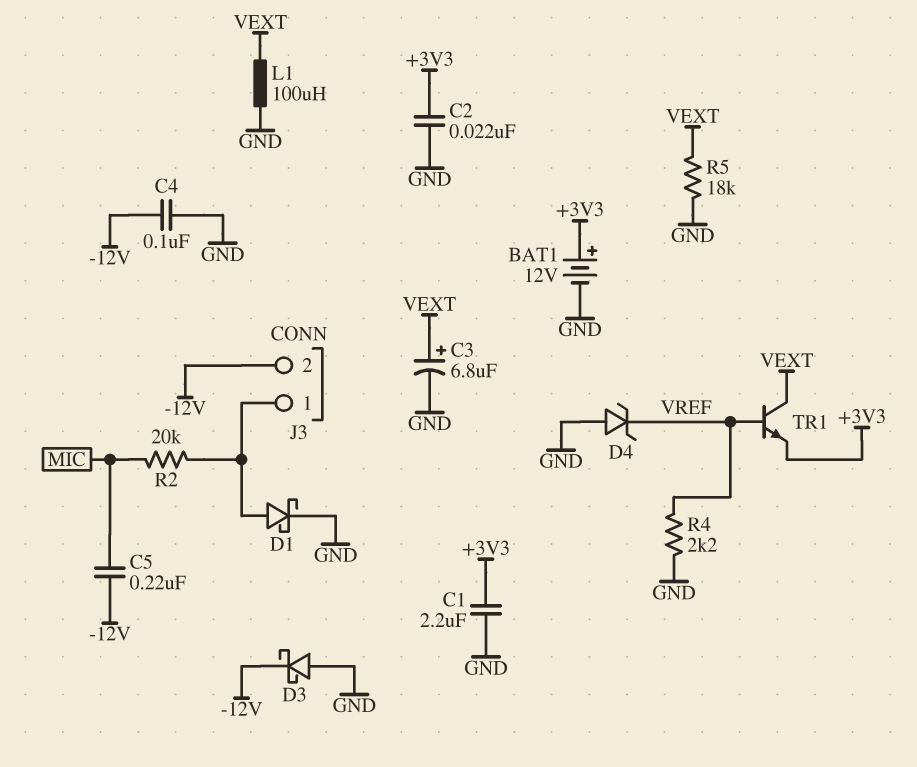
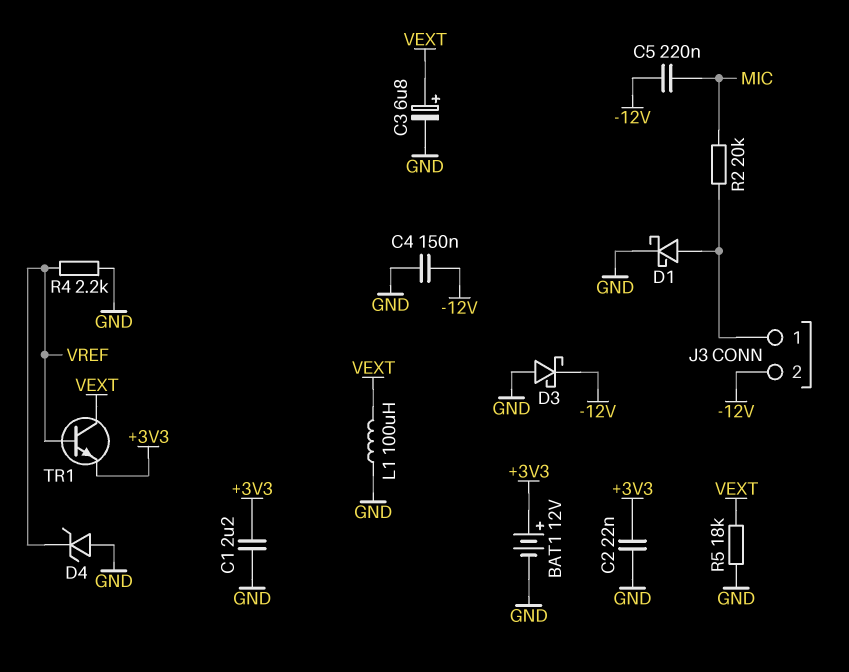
C4: 100nF (-12V, GND) -> 150nF (-12V, GND)

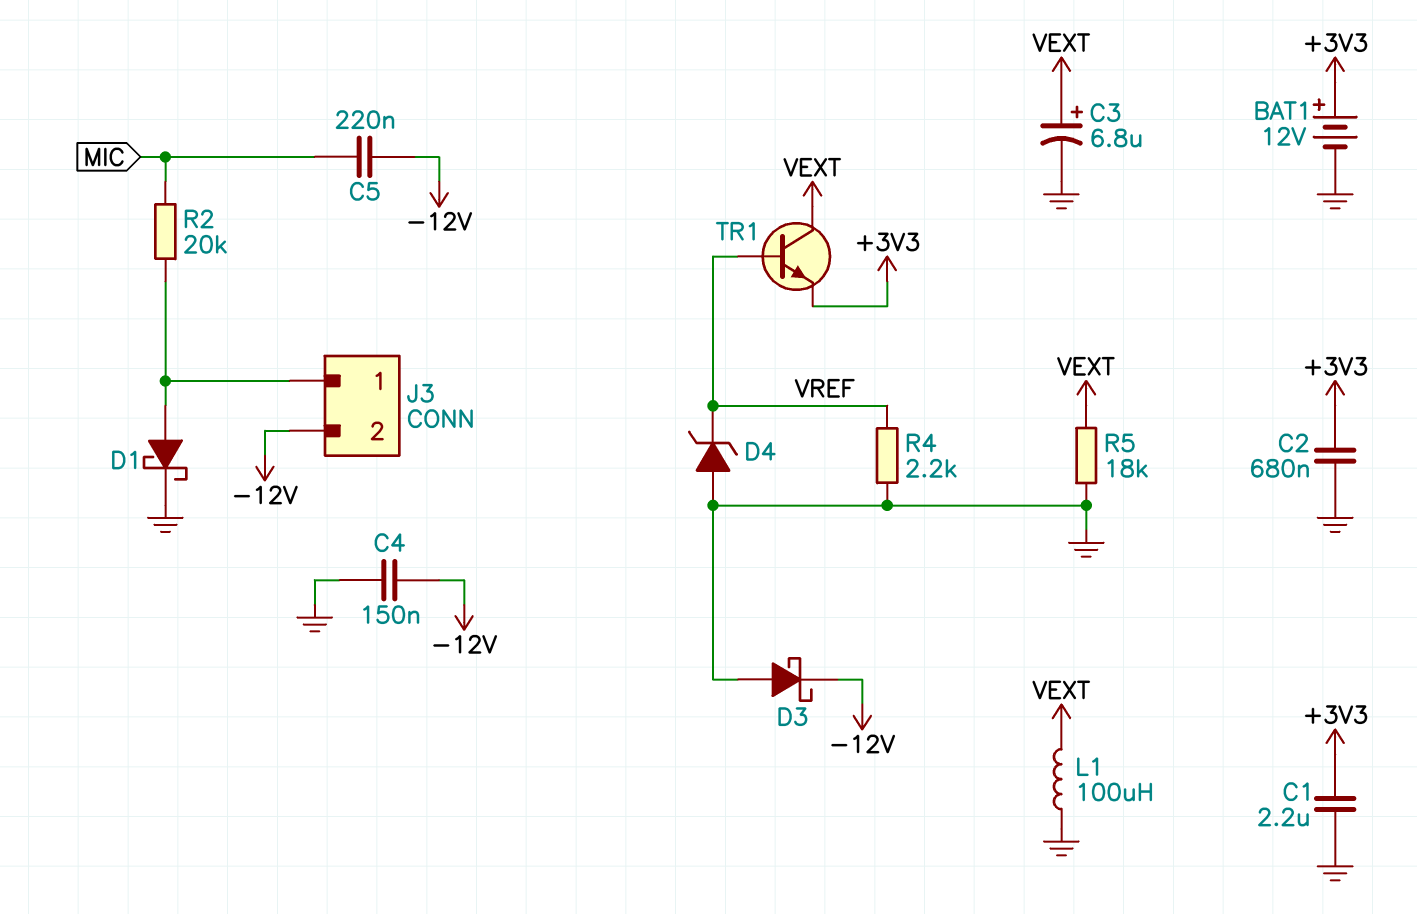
C2: 22nF (+3V3, GND) -> 680nF (+3V3, GND)

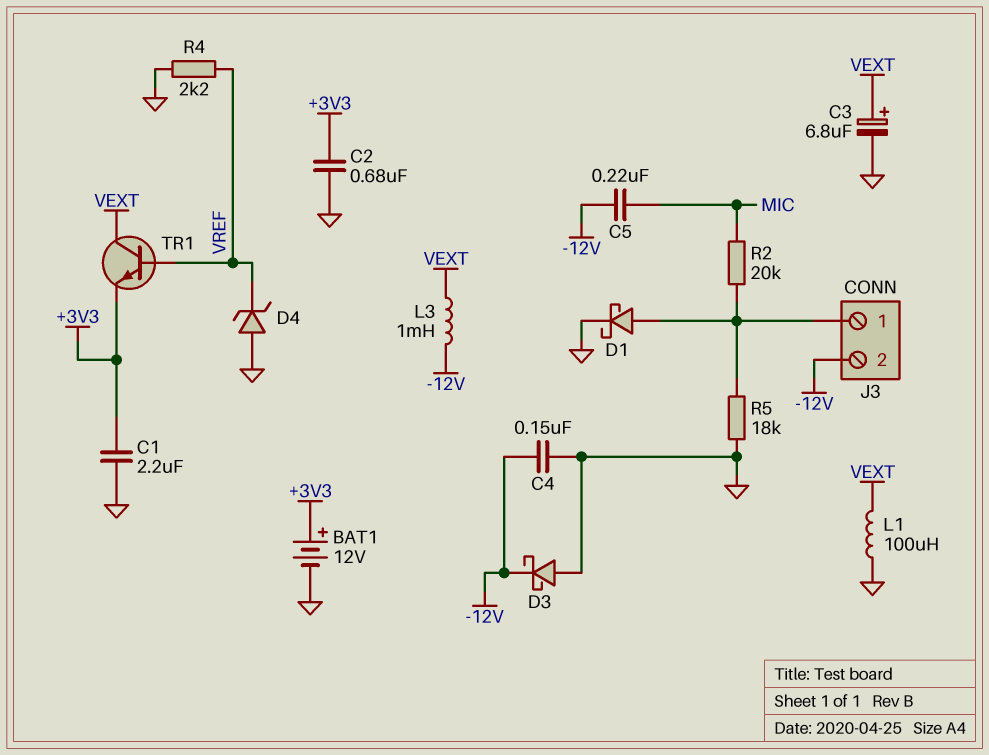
L3: none -> 1mH (-12V, VEXT)
R5: 18k (GND, VEXT) -> 18k (GND, J3/1)

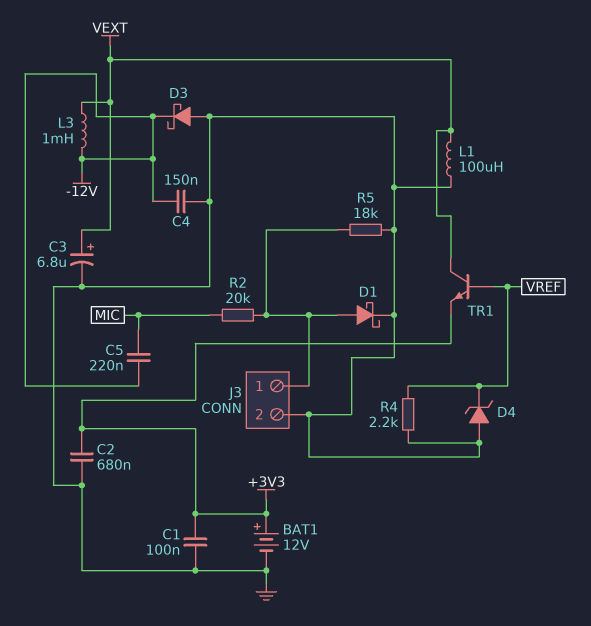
C1: 2.2uF (+3V3, GND) -> 100nF (+3V3, GND)
J3 pin 2: -12V -> GND

